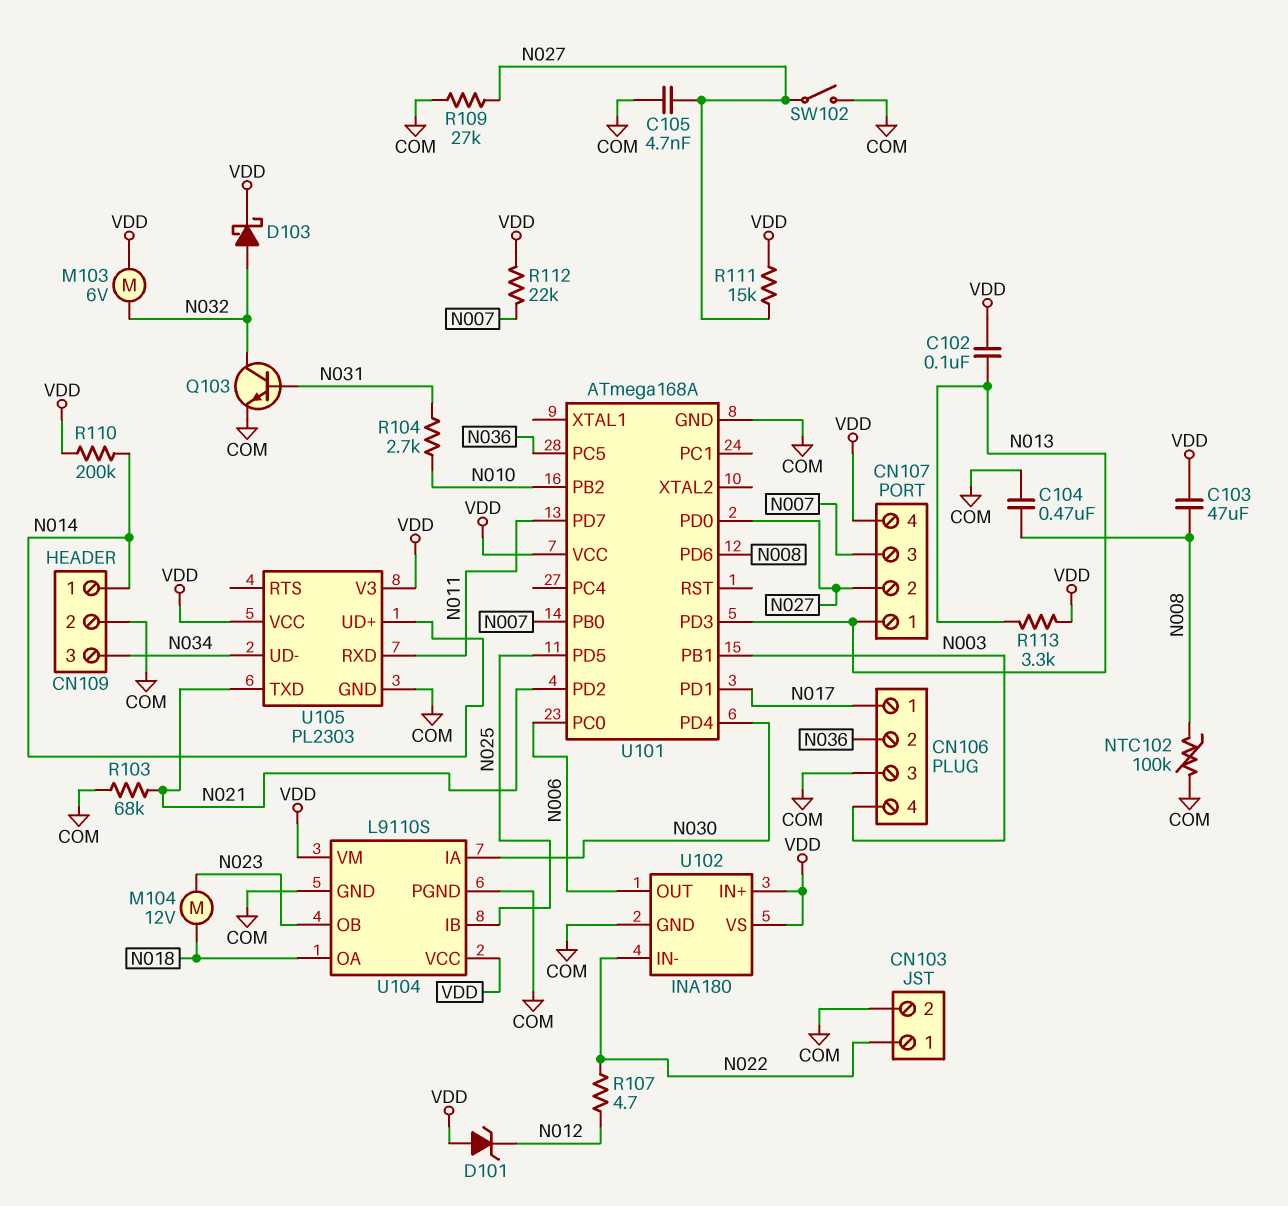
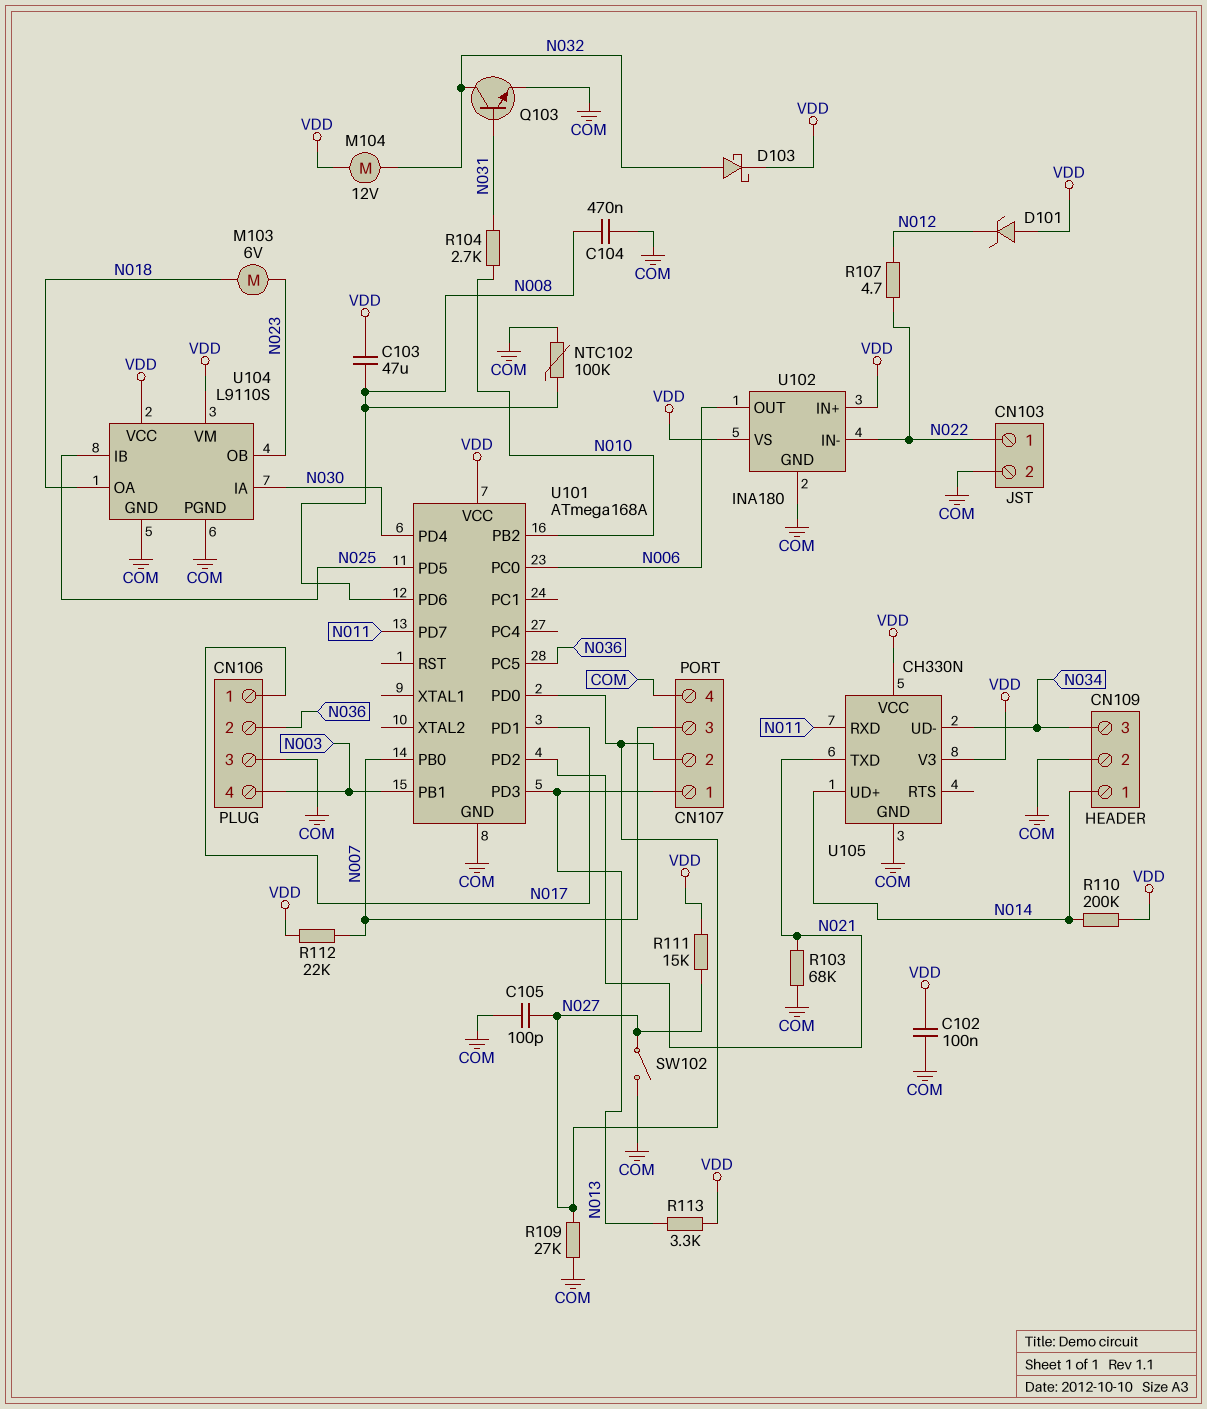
C102: 100nF (N013, VDD) -> 100nF (COM, VDD)
C105: 4.7nF (COM, N027) -> 100pF (COM, N027)
CN107 pin 4: VDD -> COM
M103: motor 6V (N032, VDD) -> motor 6V (N018, N023)
M104: motor 12V (N018, N023) -> motor 12V (N032, VDD)
U105: PL2303 -> CH330N

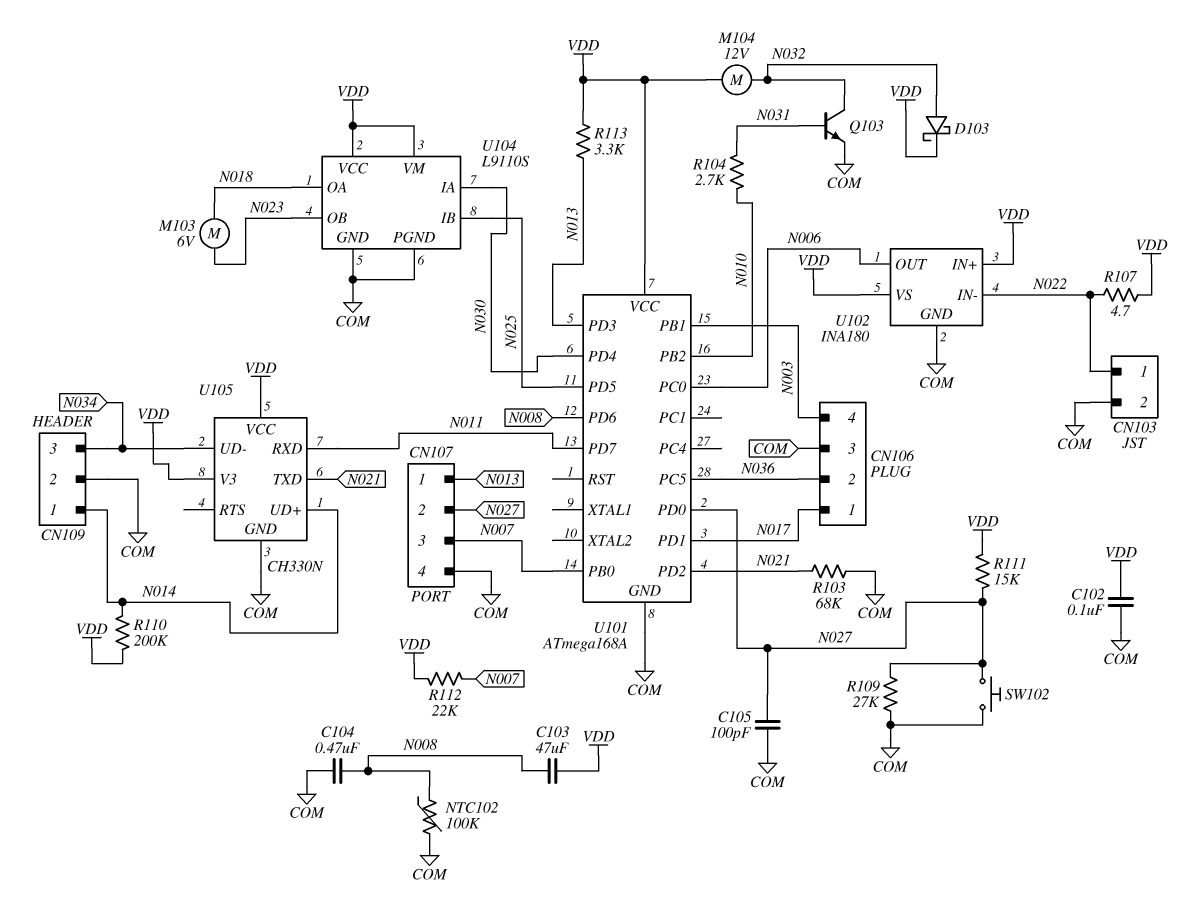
D101: zener (A VDD, K N012) -> none
R107: 4.7 (N012, N022) -> 4.7 (N022, VDD)
SW102: switch (COM, N027) -> button (COM, N027)

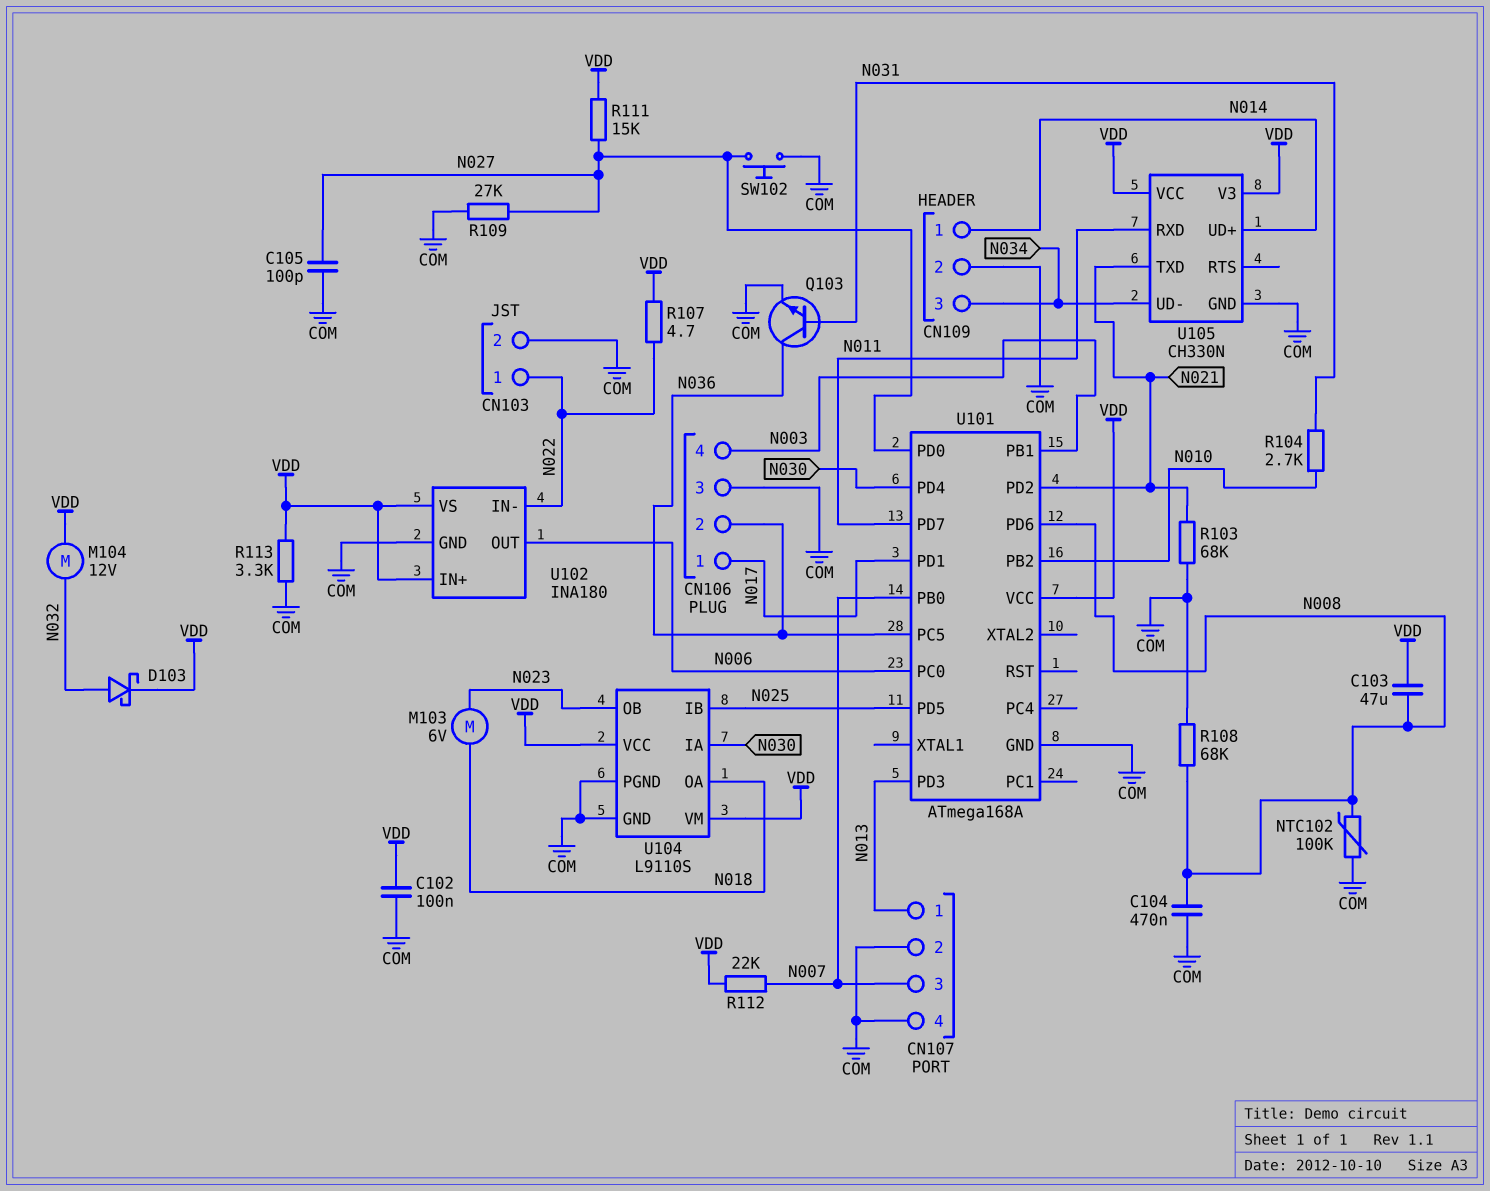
CN107 pin 2: N027 -> COM
Q103: NPN (B N031, C N032, E COM) -> NPN (B N031, C N036, E COM)
R108: none -> 68k (COM, N008)
R110: 200k (N014, VDD) -> none
R113: 3.3k (N013, VDD) -> 3.3k (COM, VDD)

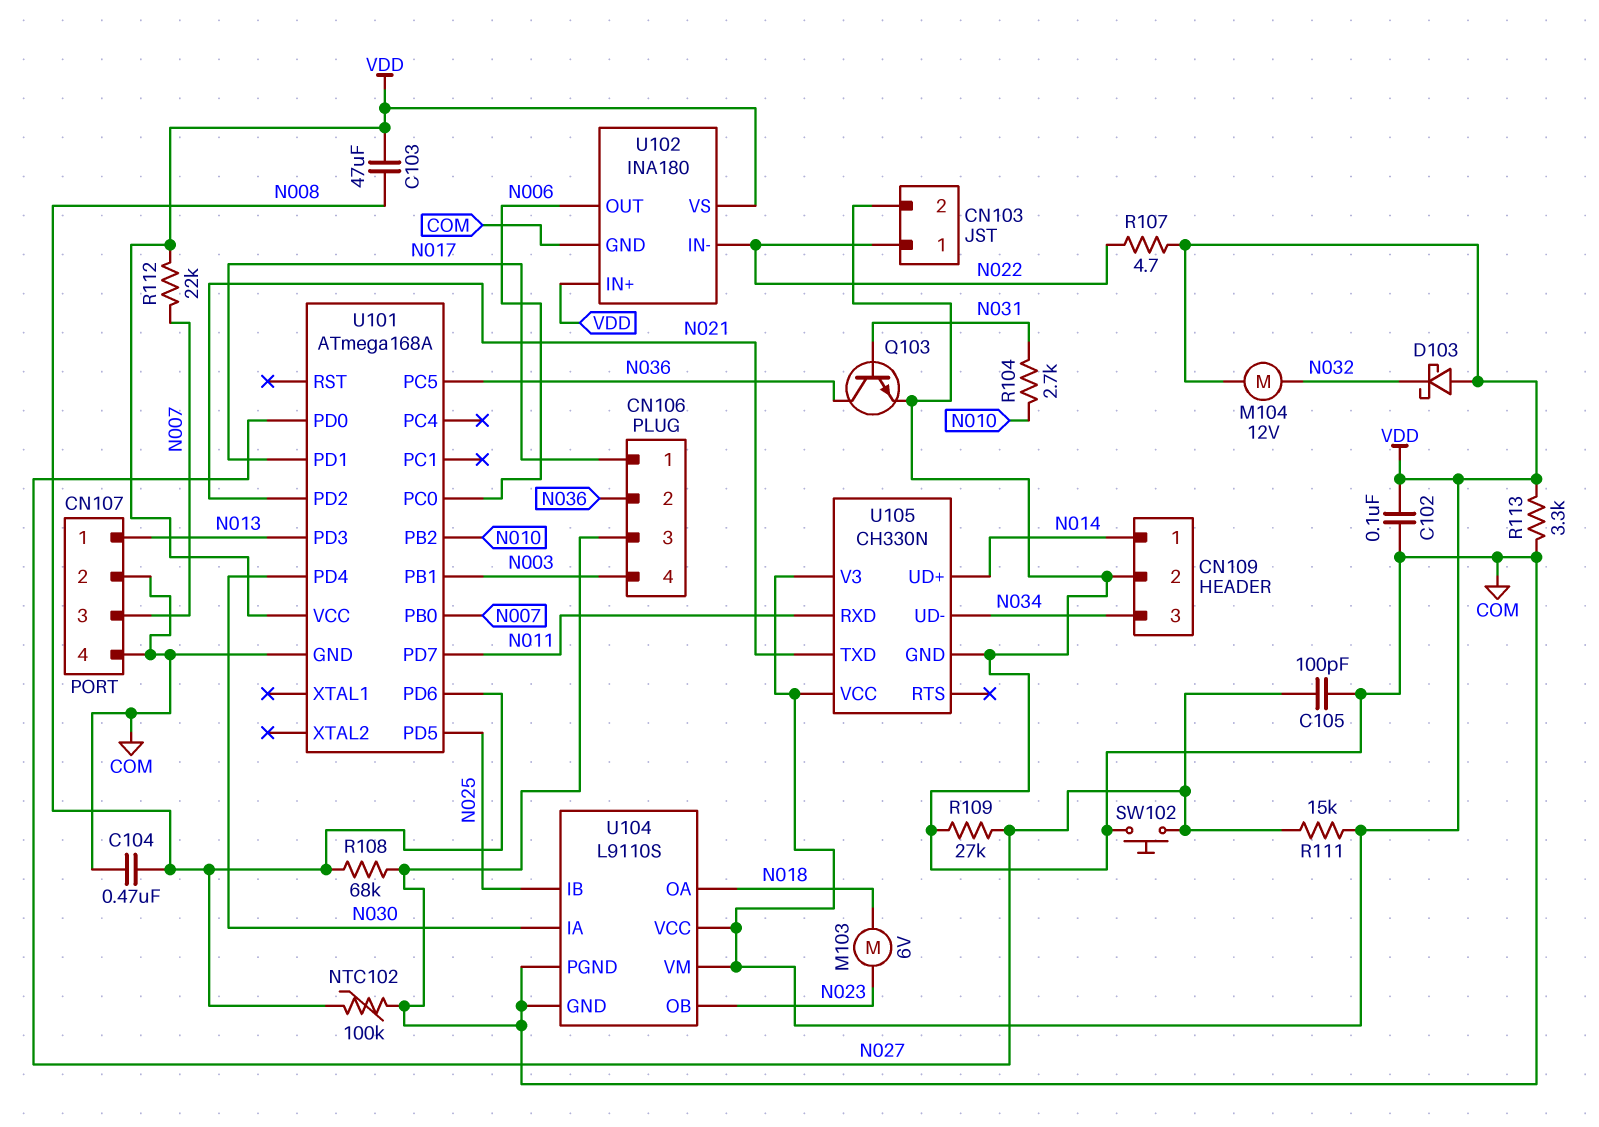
D103: schottky (A N032, K VDD) -> schottky (A VDD, K N032)
R103: 68k (COM, N021) -> none

